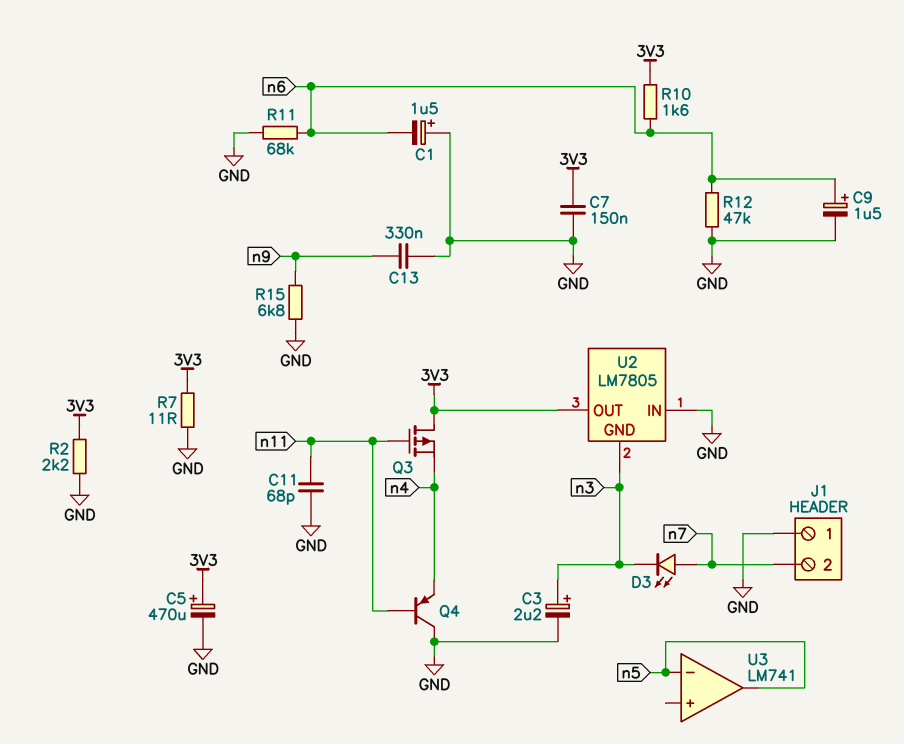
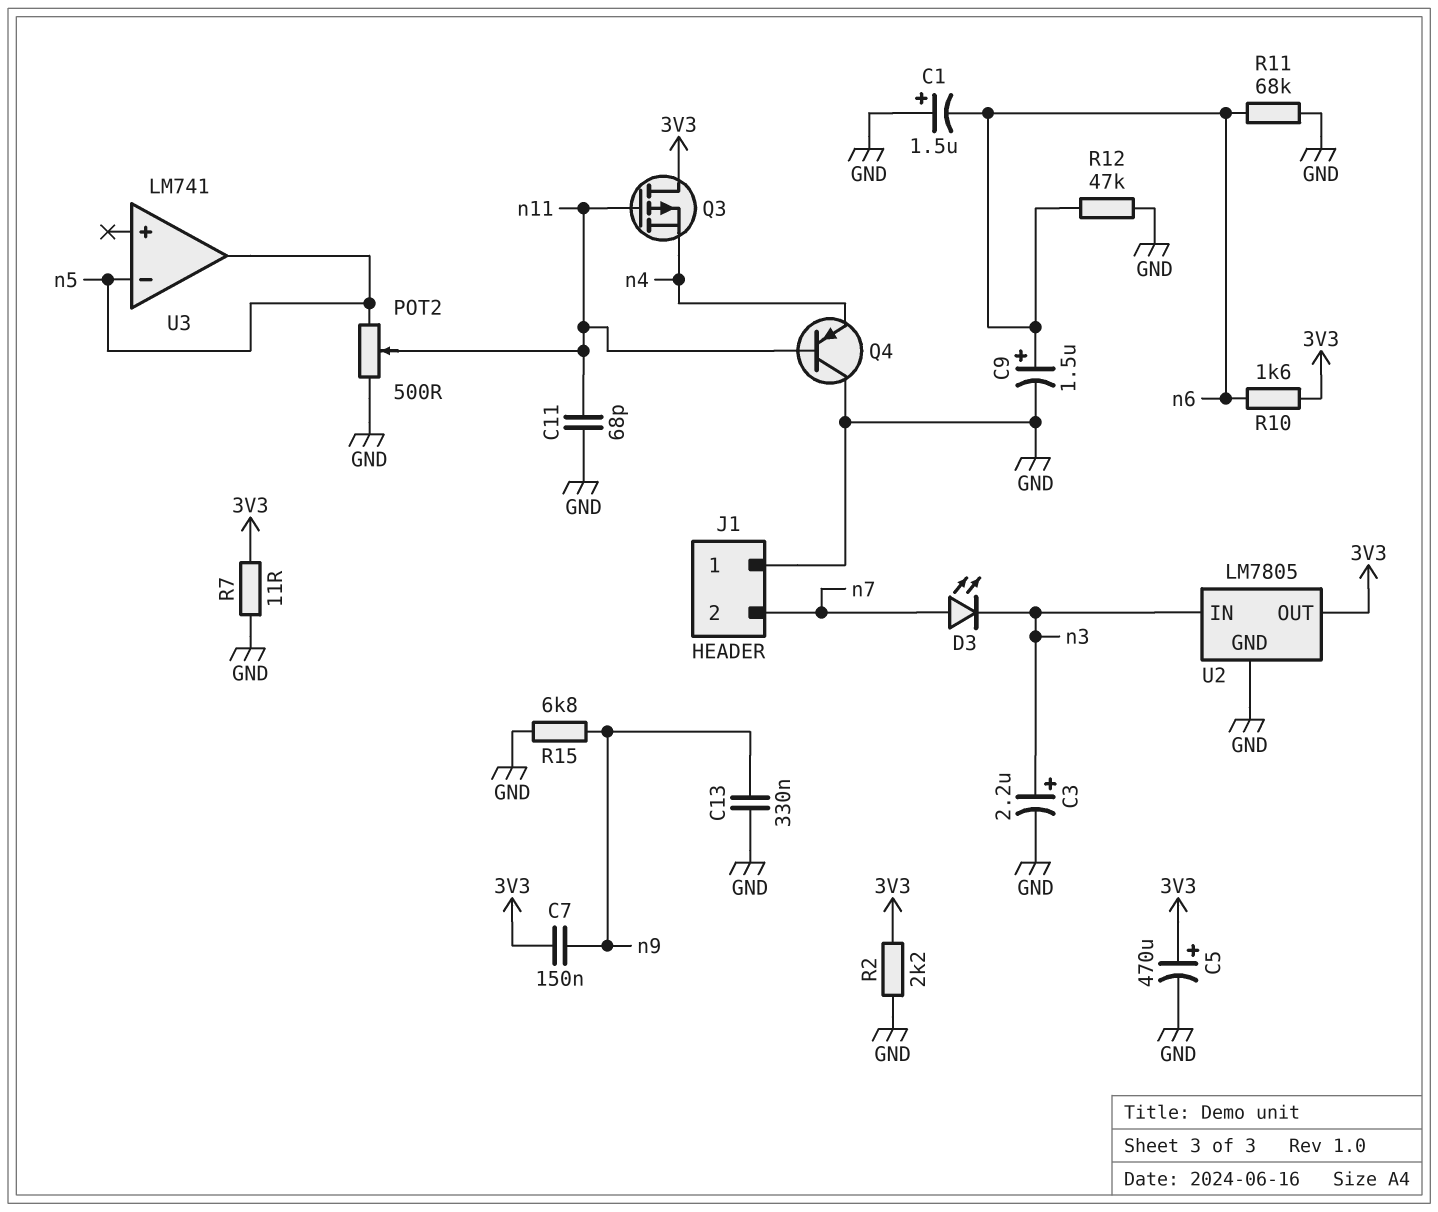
C7: 150nF (3V3, GND) -> 150nF (3V3, n9)
POT2: none -> 500 (GND, n5, wiper n11)
U2 pin GND: n3 -> GND
U2 pin IN: GND -> n3

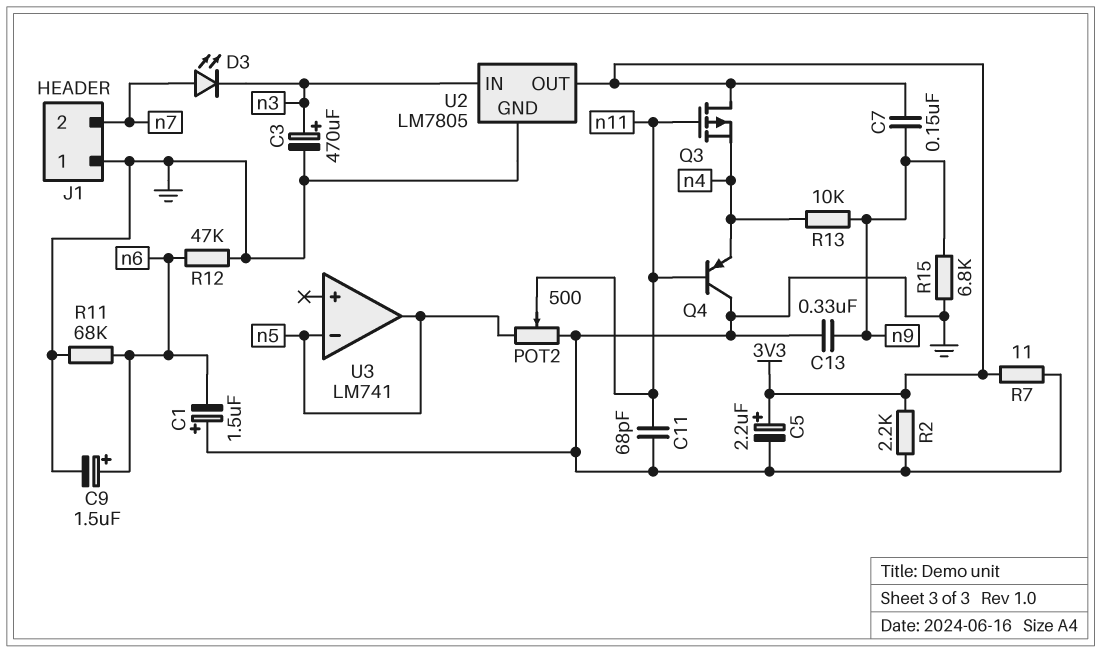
C3: 2.2uF (plus n3, minus GND) -> 470uF (plus n3, minus GND)
C5: 470uF (plus 3V3, minus GND) -> 2.2uF (plus 3V3, minus GND)
R10: 1.6k (3V3, n6) -> none
R13: none -> 10k (n4, n9)

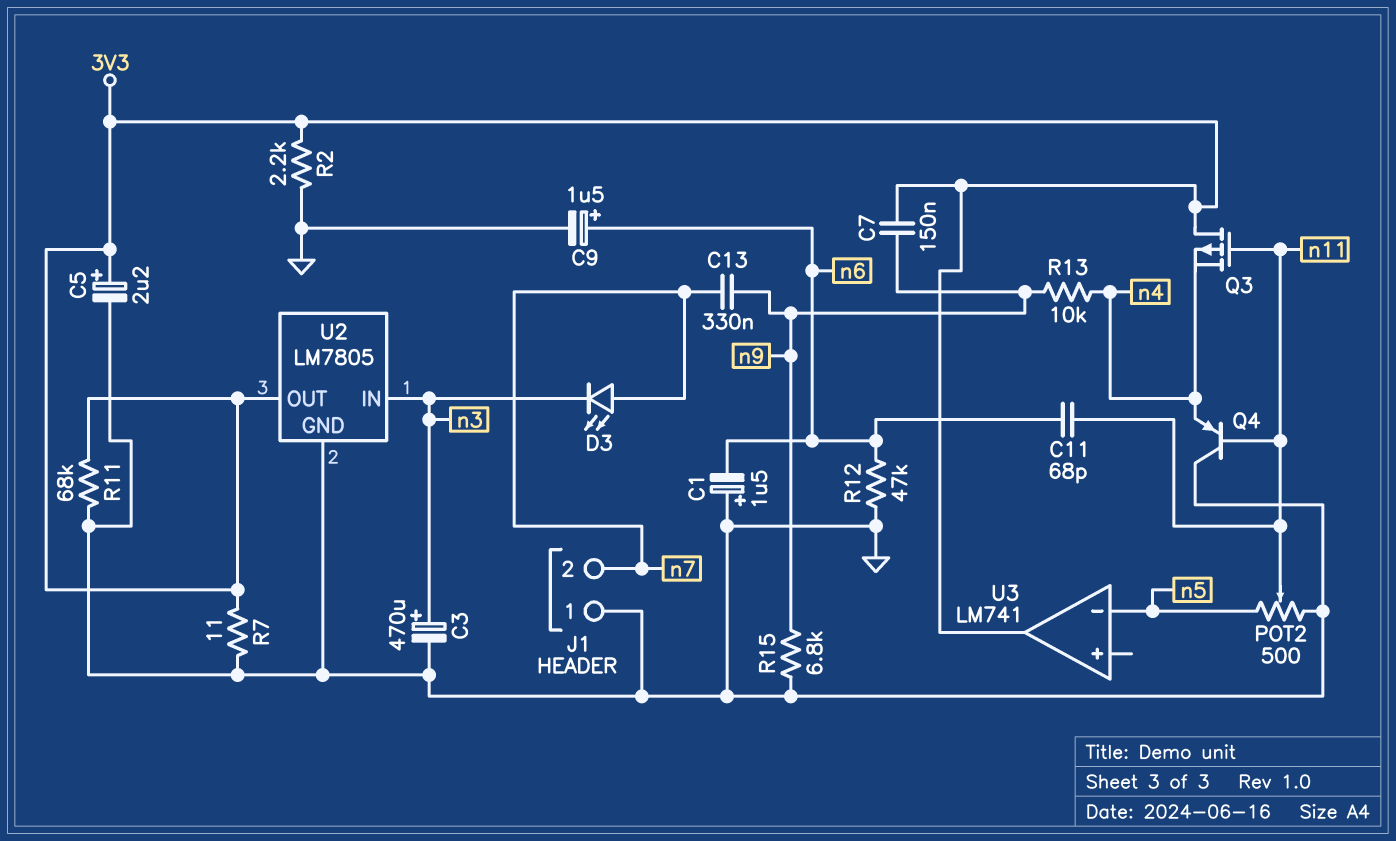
C11: 68pF (GND, n11) -> 68pF (n6, n11)
C13: 330nF (GND, n9) -> 330nF (n7, n9)
R11: 68k (GND, n6) -> 68k (3V3, GND)
U3 pin out: n5 -> 3V3

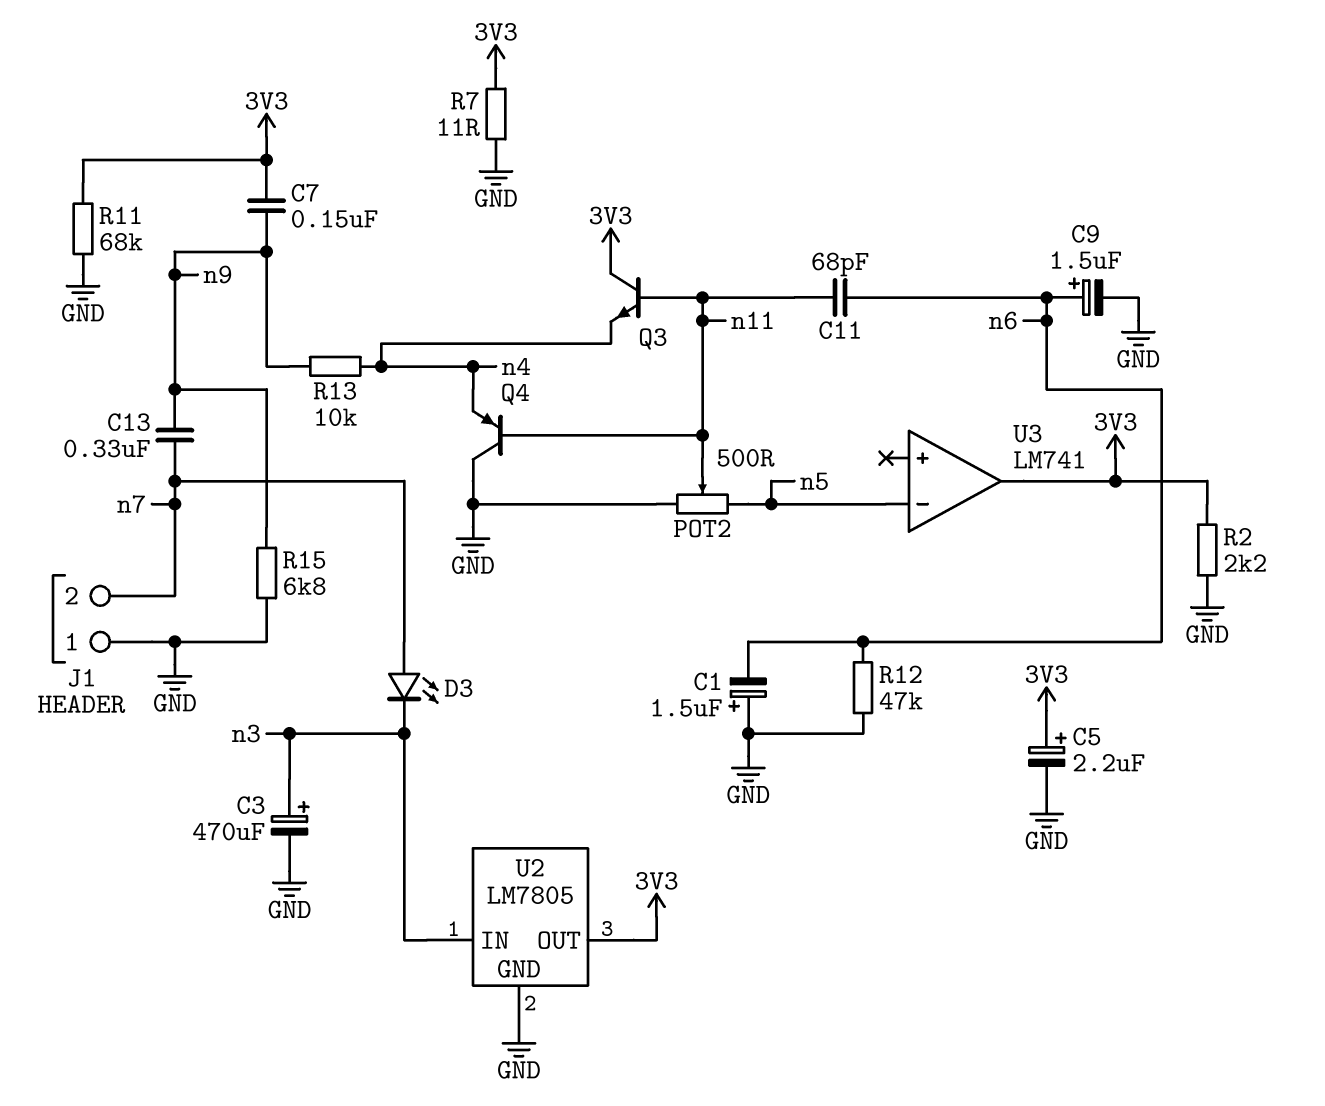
Q3: PMOS (G n11, D 3V3, S n4) -> NPN (B n11, C 3V3, E n4)

